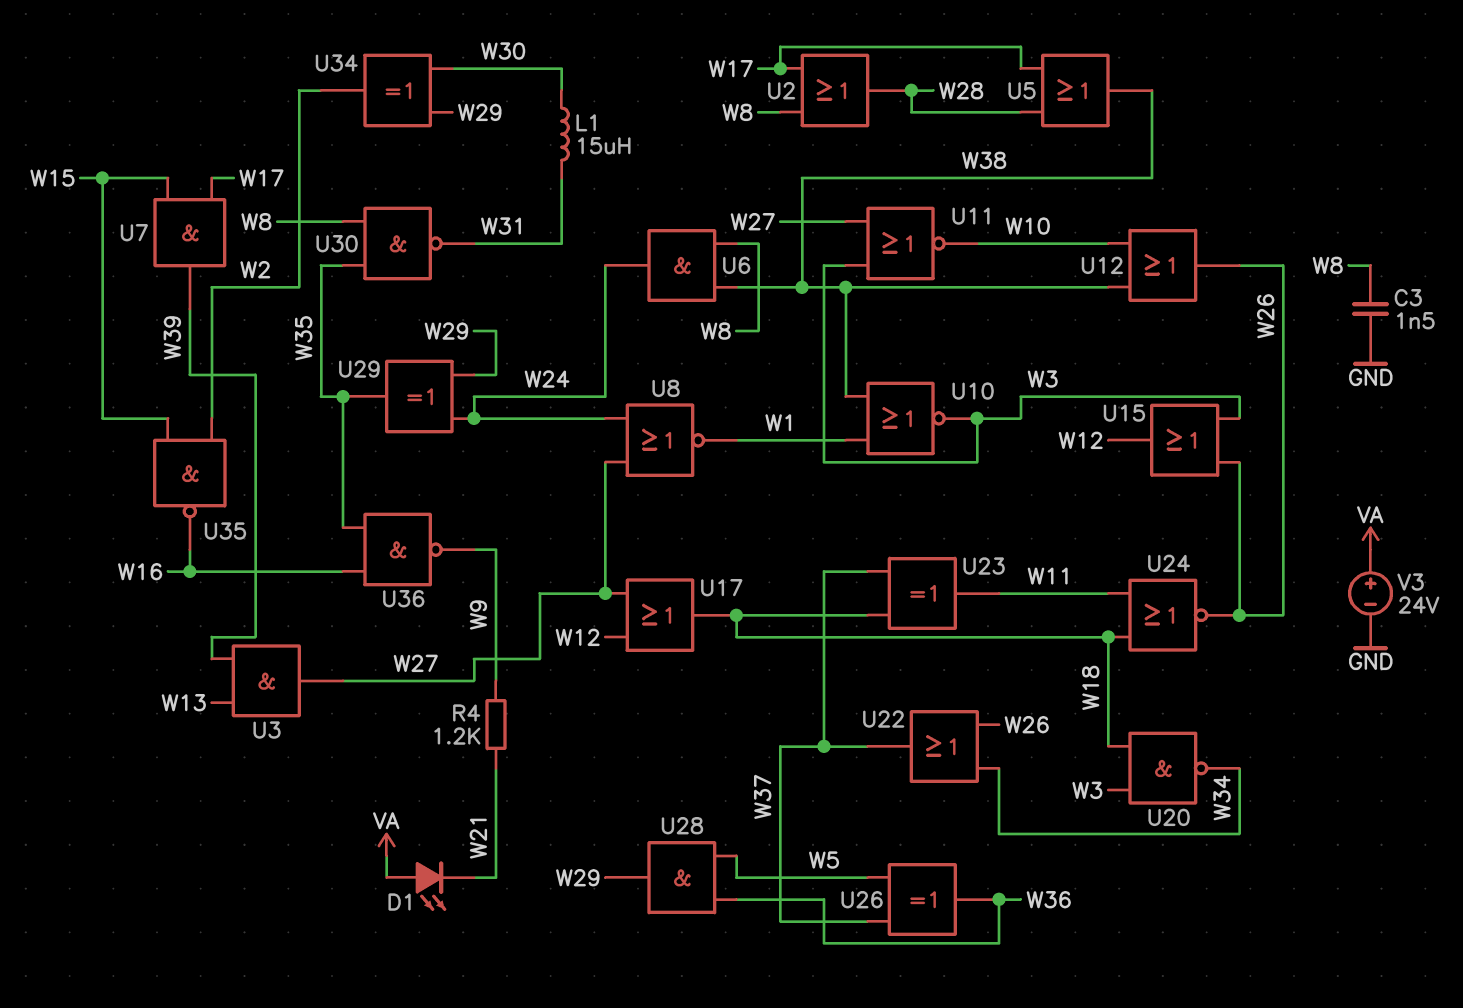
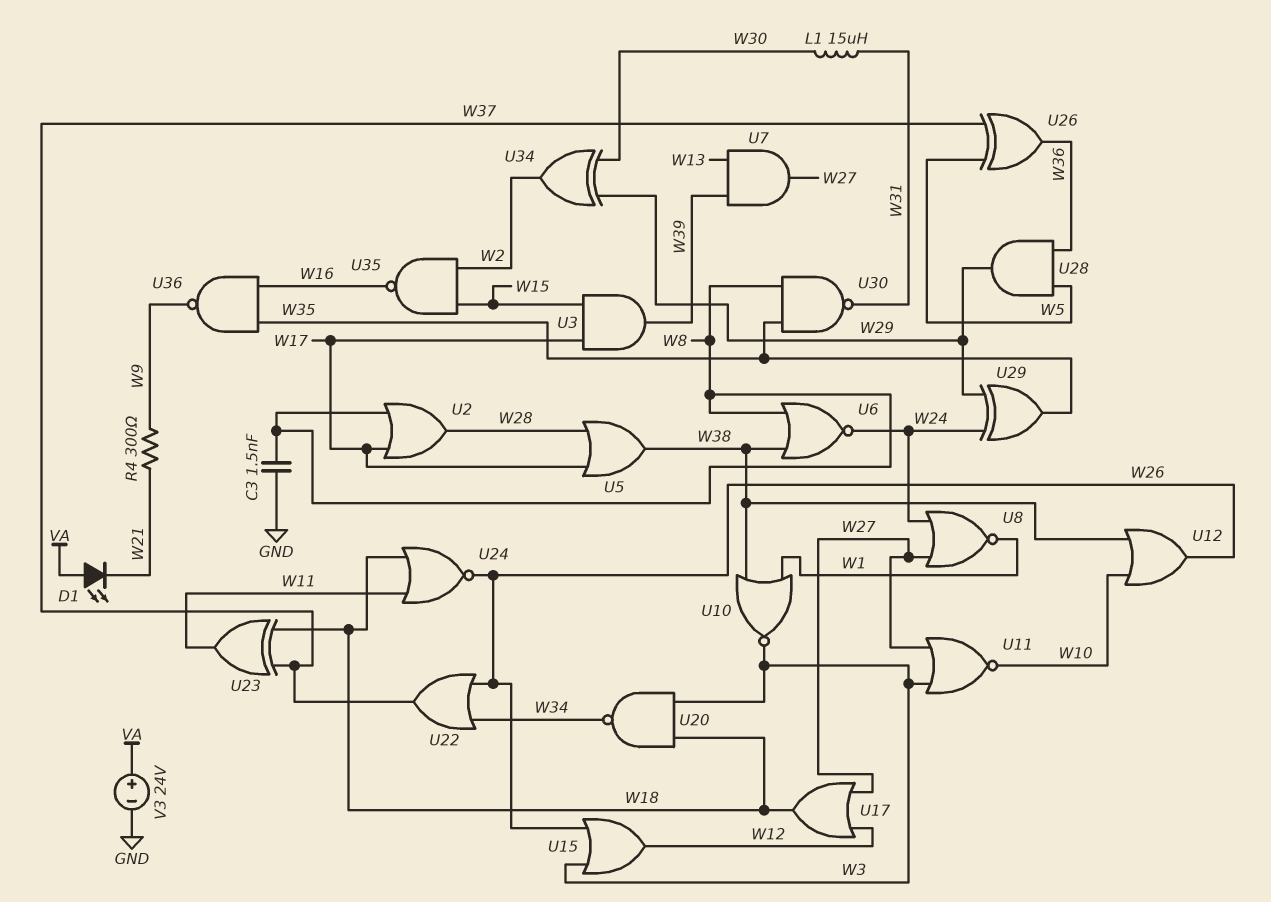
R4: 1.2k (W9, W21) -> 300 (W9, W21)
U3: AND (in W13, in W39, out W27) -> AND (in W15, in W17, out W39)
U6: AND (in W8, in W38, out W24) -> NOR (in W8, in W38, out W24)
U7: AND (in W15, in W17, out W39) -> AND (in W13, in W39, out W27)

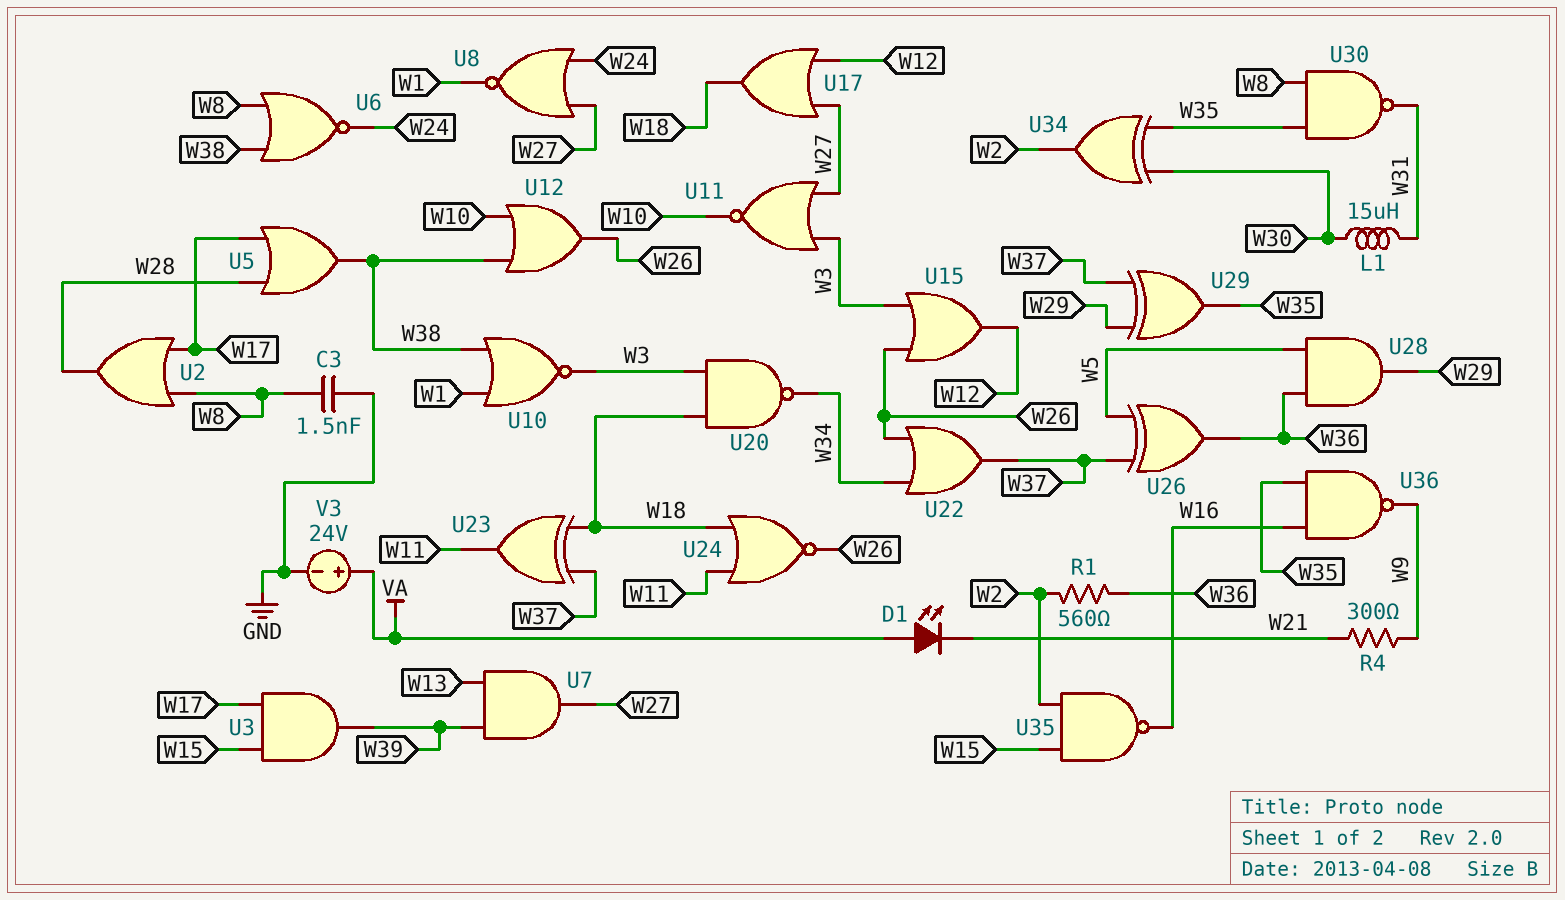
R1: none -> 560 (W2, W36)
U29: XOR (in W24, in W29, out W35) -> XOR (in W29, in W37, out W35)
U34: XOR (in W29, in W30, out W2) -> XOR (in W30, in W35, out W2)

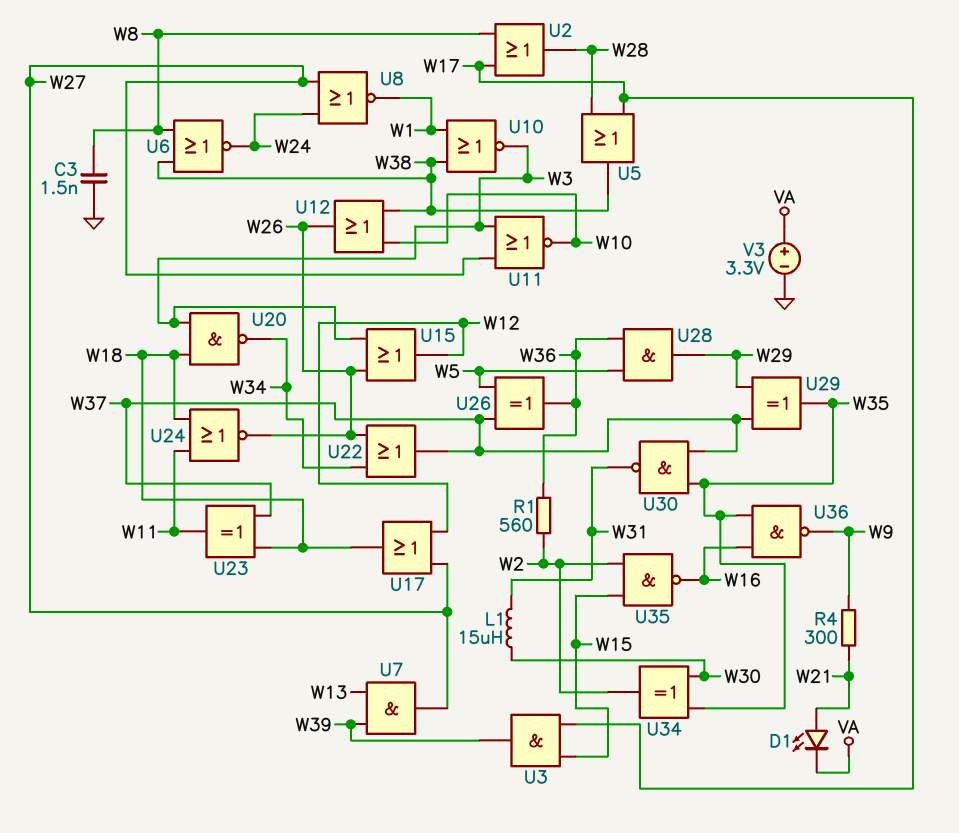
D1: LED (A VA, K W21) -> LED (A W21, K VA)
U30: NAND (in W8, in W35, out W31) -> NAND (in W35, in W37, out W31)
V3: 24V (plus VA, minus GND) -> 3.3V (plus VA, minus GND)

